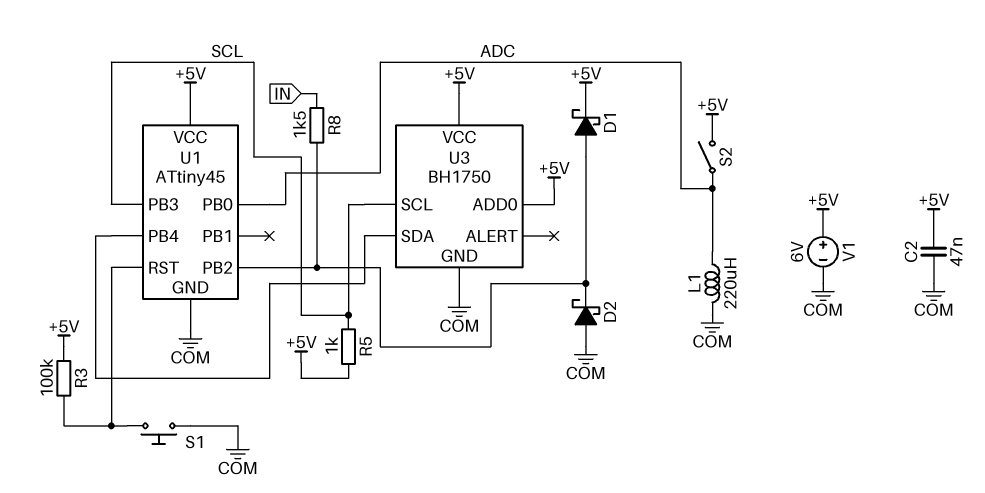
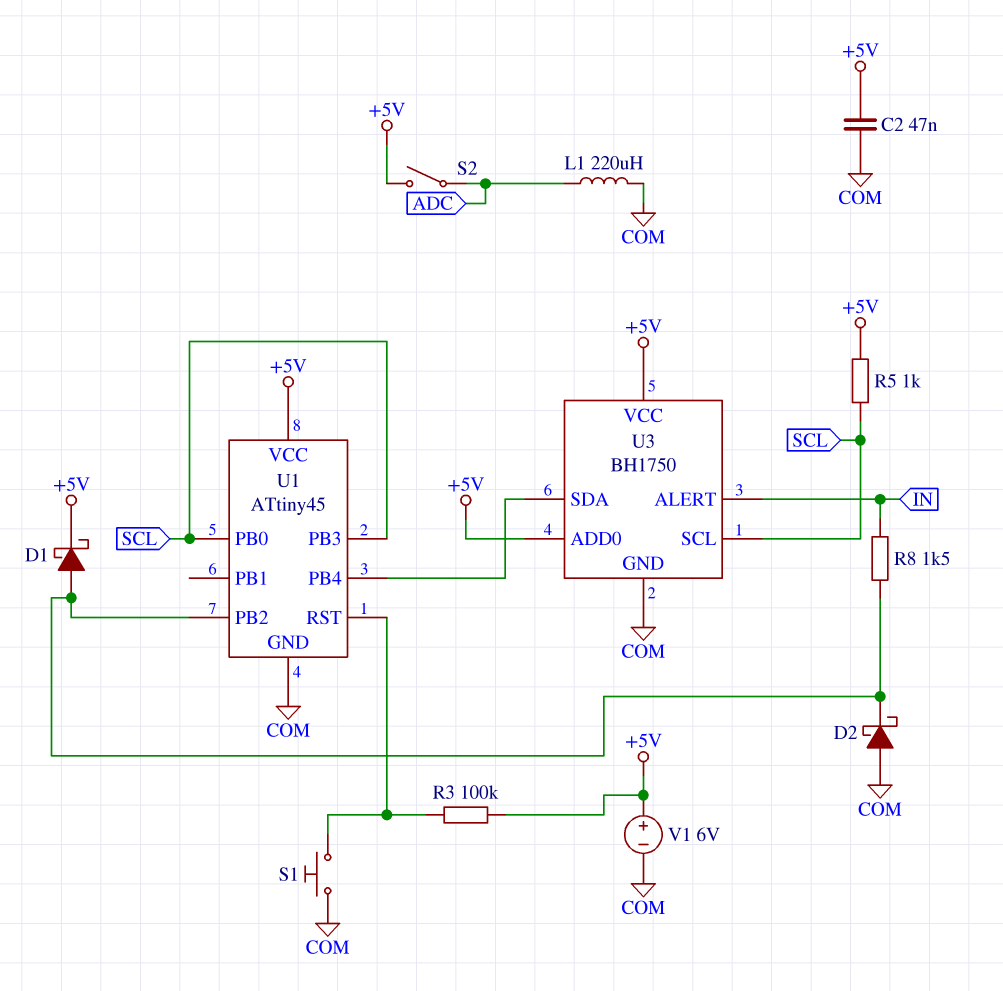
U1 pin PB0: ADC -> SCL
U3 pin ALERT: none -> IN

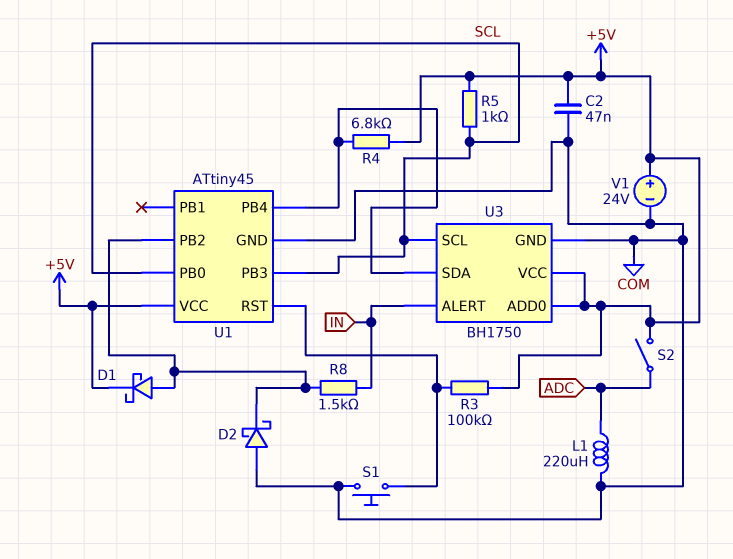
R4: none -> 6.8k (+5V, U1/PB4)
V1: 6V (plus +5V, minus COM) -> 24V (plus +5V, minus COM)

